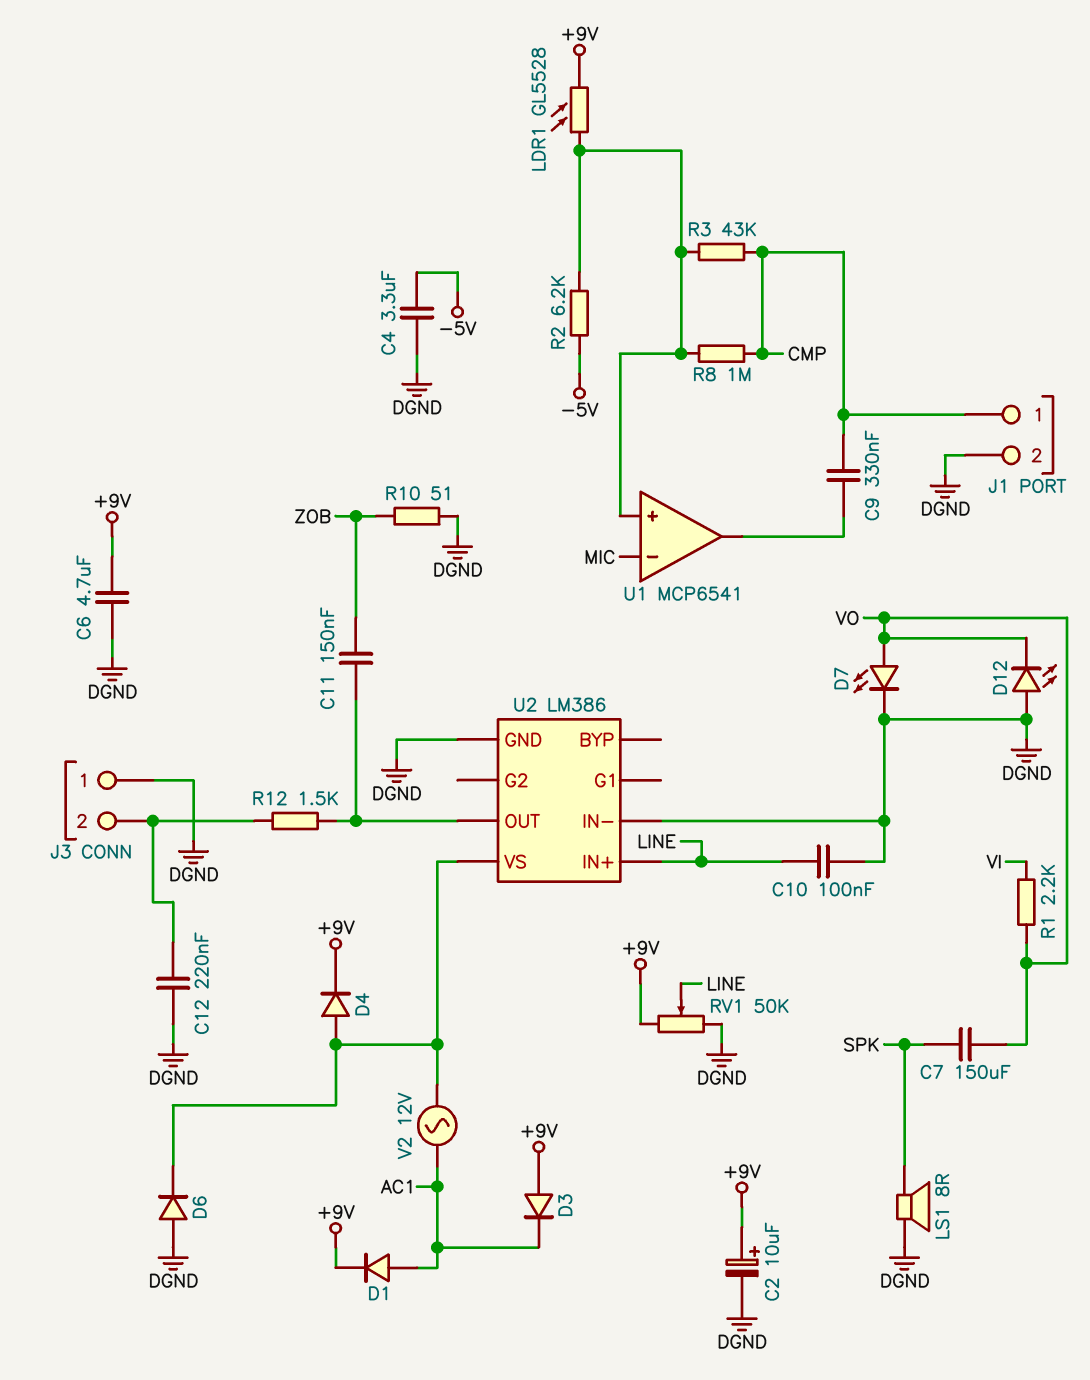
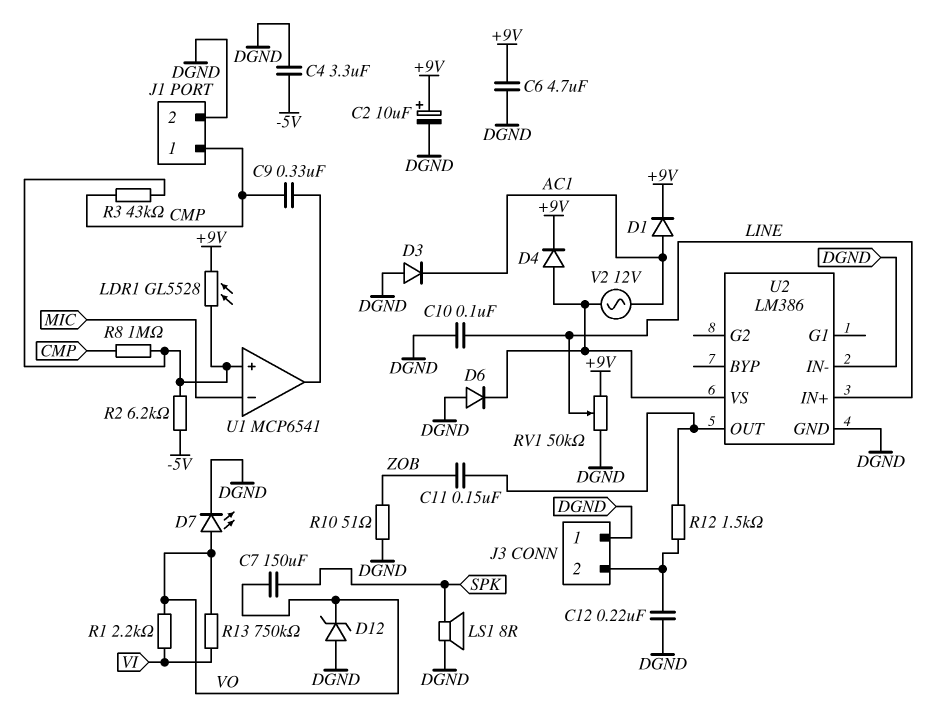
D3: diode (A +9V, K AC1) -> diode (A DGND, K AC1)
D12: LED (A DGND, K VO) -> zener (A DGND, K VO)
R13: none -> 750k (VI, VO)

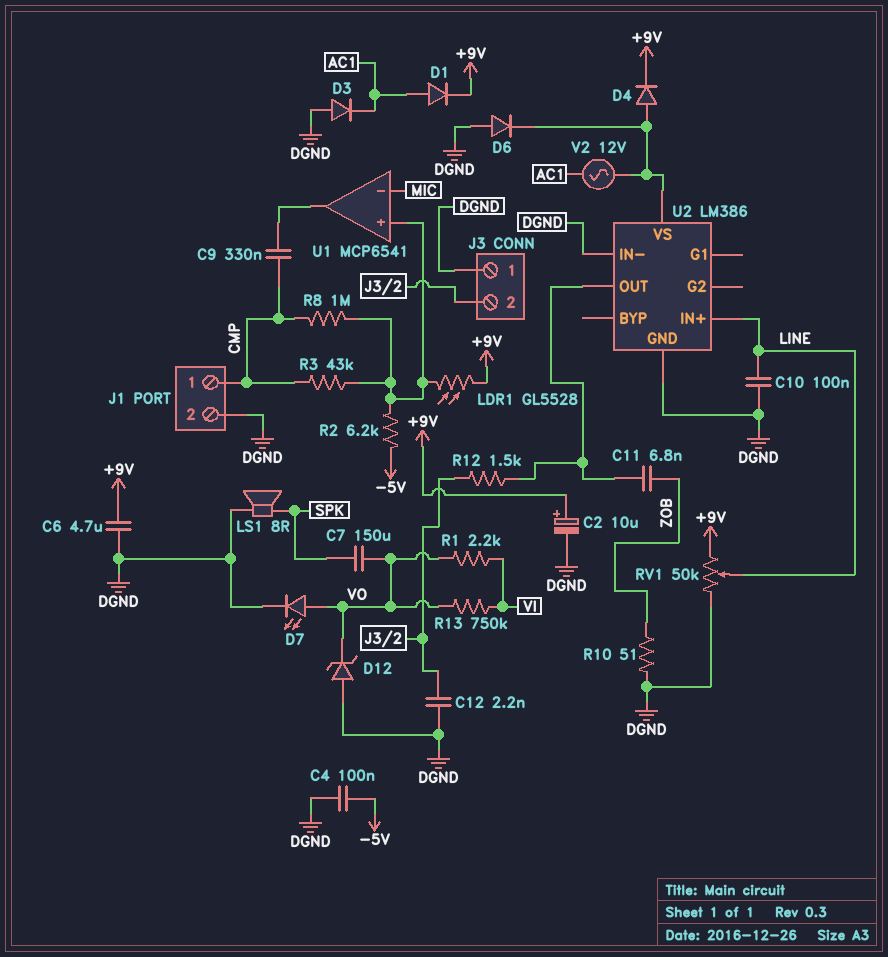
C4: 3.3uF (-5V, DGND) -> 100nF (-5V, DGND)
C11: 150nF (U2/OUT, ZOB) -> 6.8nF (U2/OUT, ZOB)
C12: 220nF (DGND, J3/2) -> 2.2nF (DGND, J3/2)

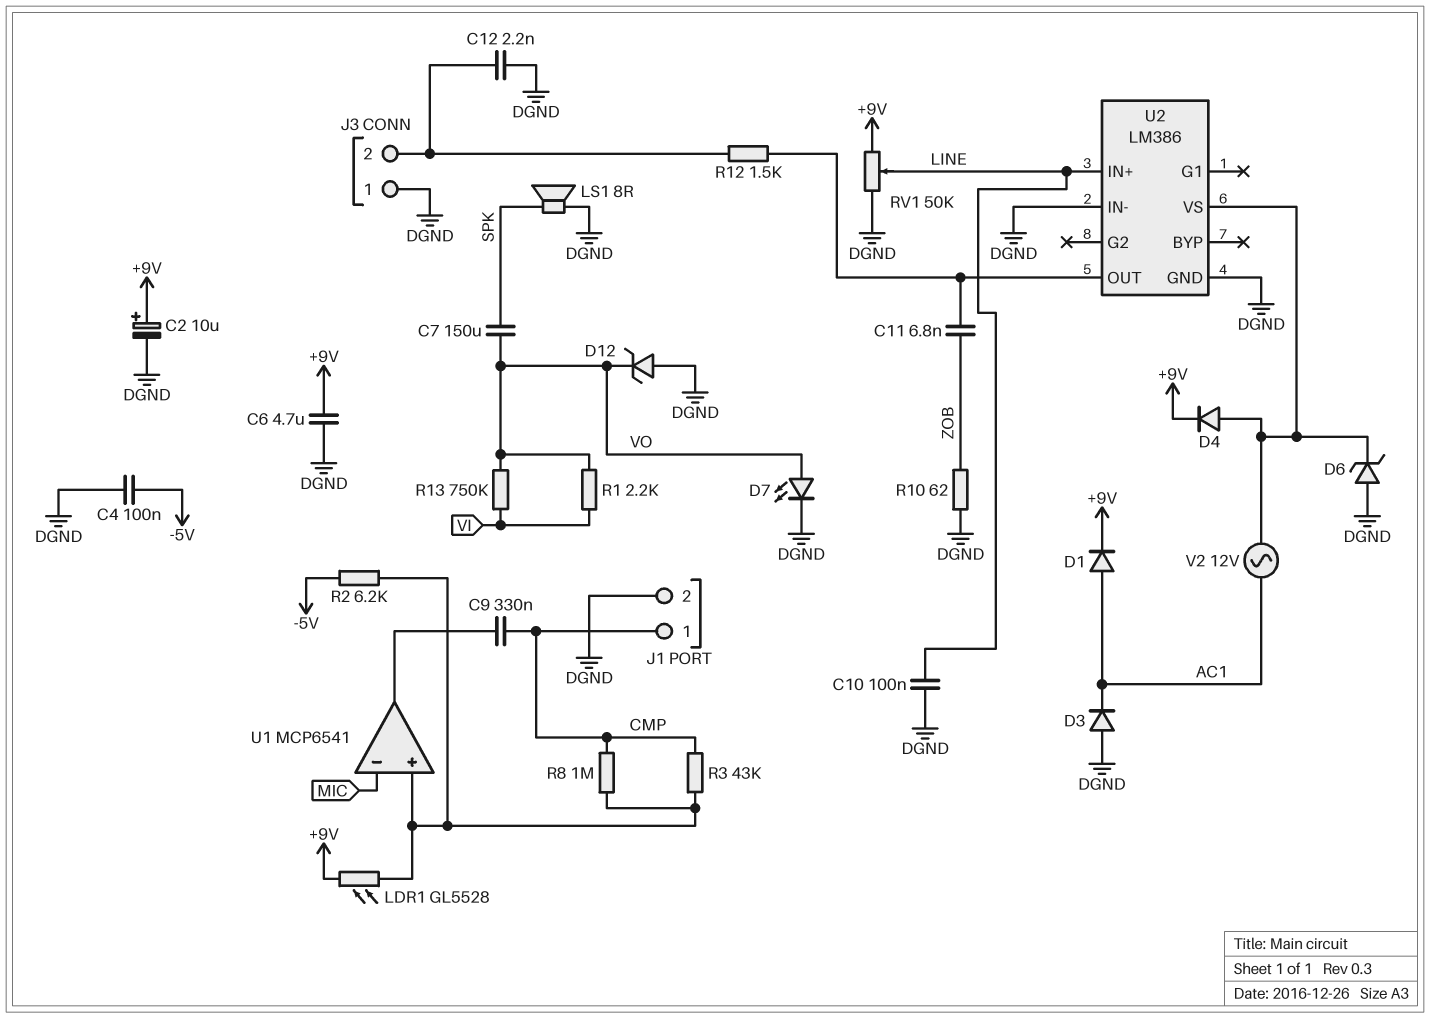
D6: diode (A DGND, K U2/VS) -> zener (A DGND, K U2/VS)
R10: 51 (DGND, ZOB) -> 62 (DGND, ZOB)

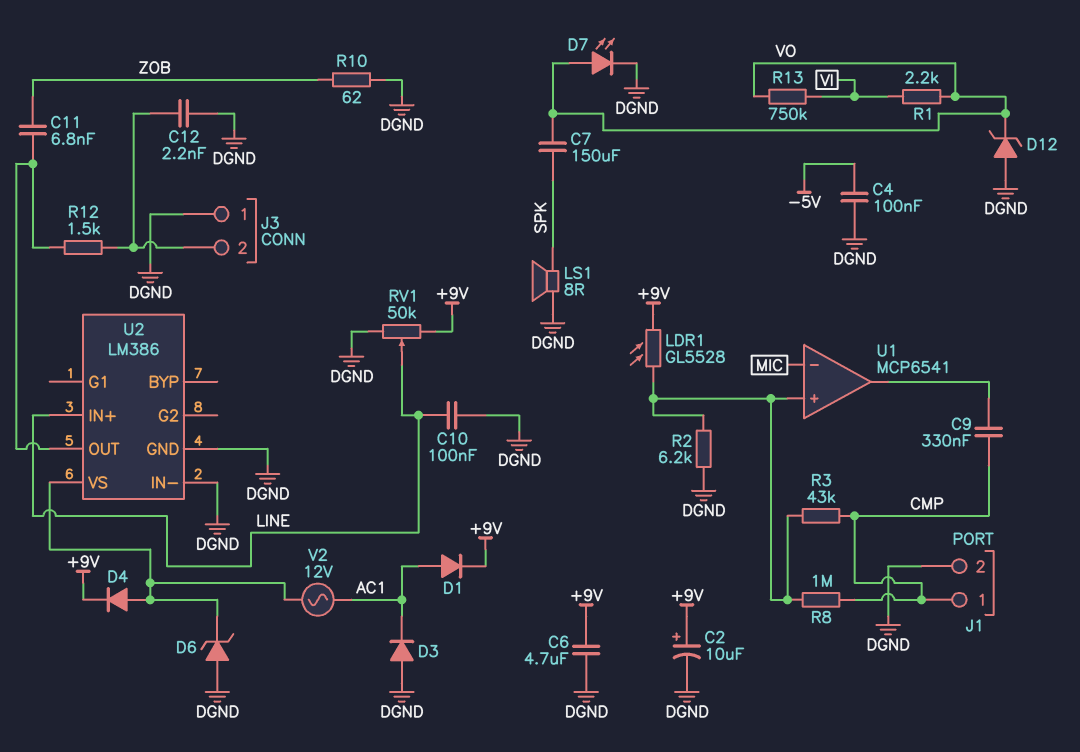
R2: 6.2k (-5V, U1/in+) -> 6.2k (DGND, U1/in+)

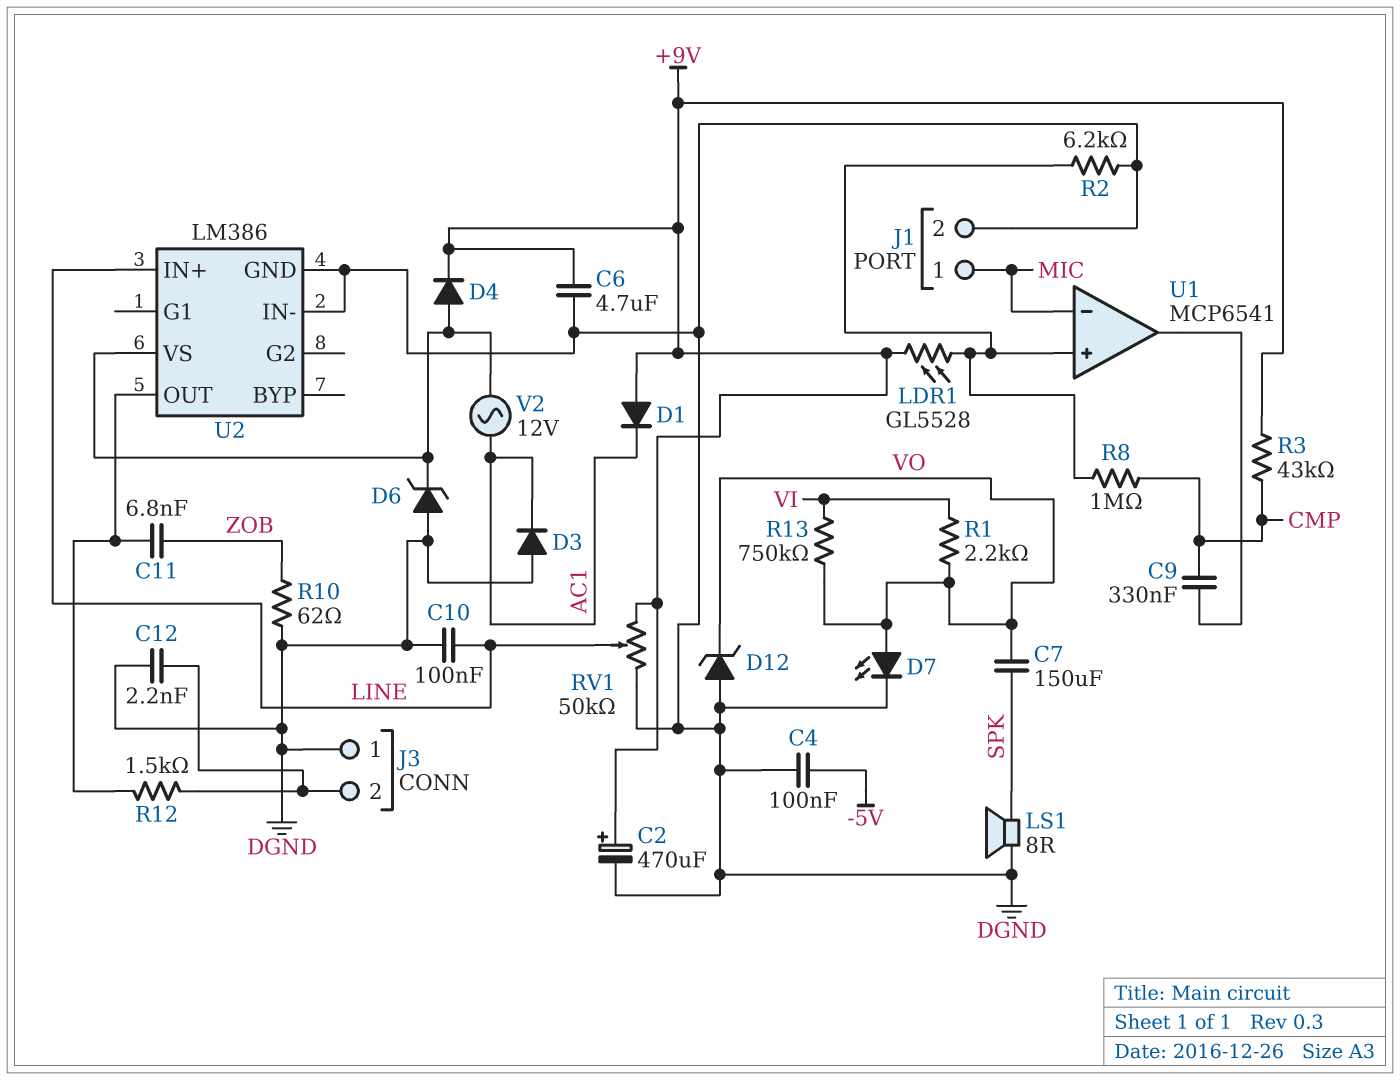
C2: 10uF (plus +9V, minus DGND) -> 470uF (plus +9V, minus DGND)
D1: diode (A AC1, K +9V) -> diode (A +9V, K AC1)
J1 pin 1: CMP -> MIC
R3: 43k (CMP, U1/in+) -> 43k (+9V, CMP)

